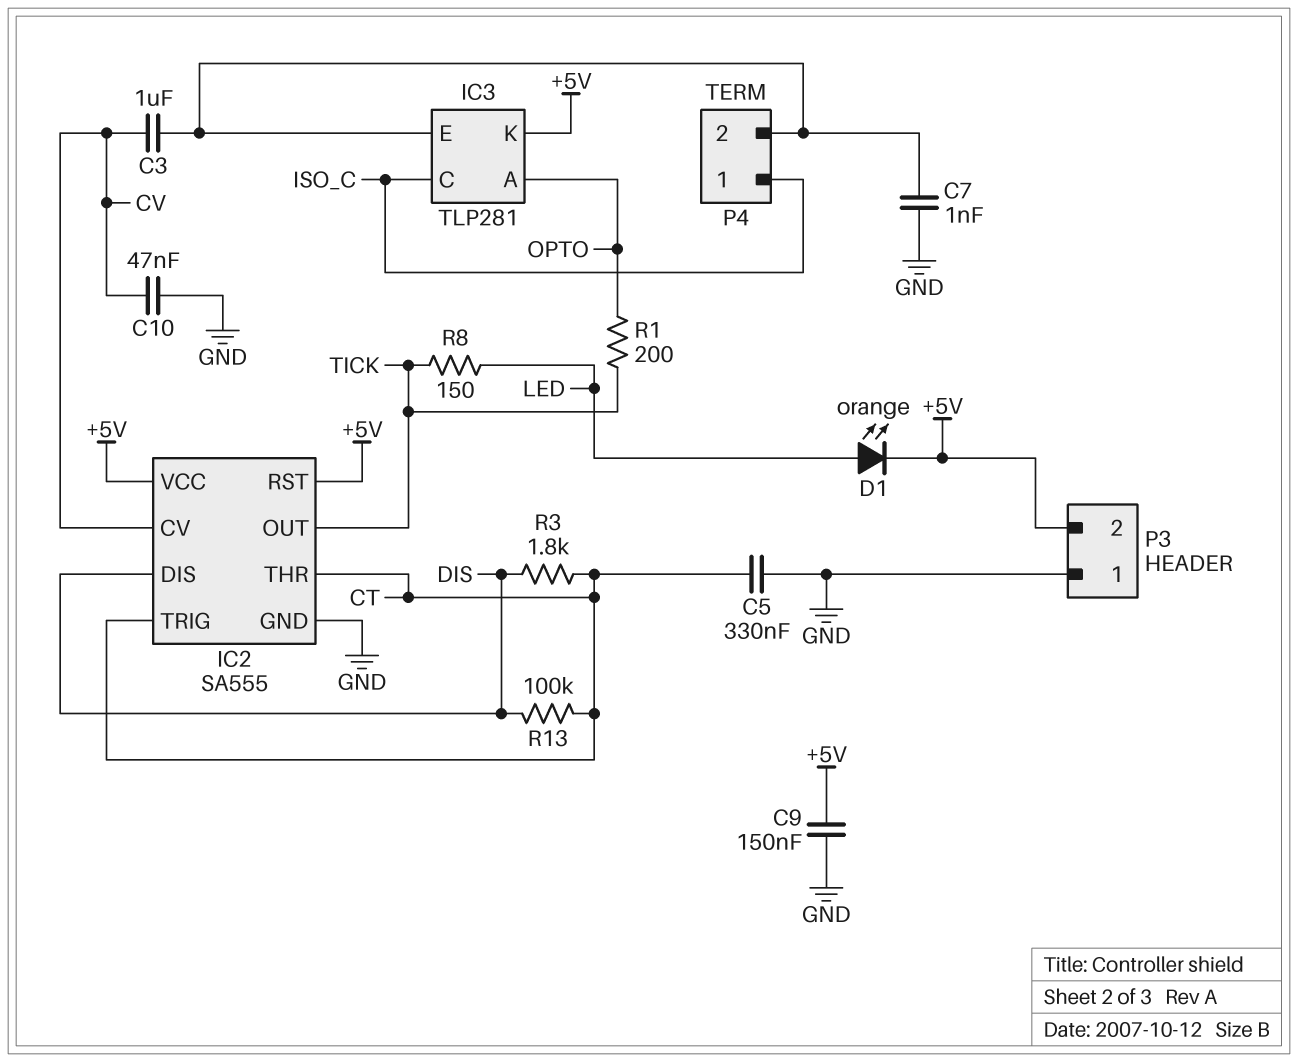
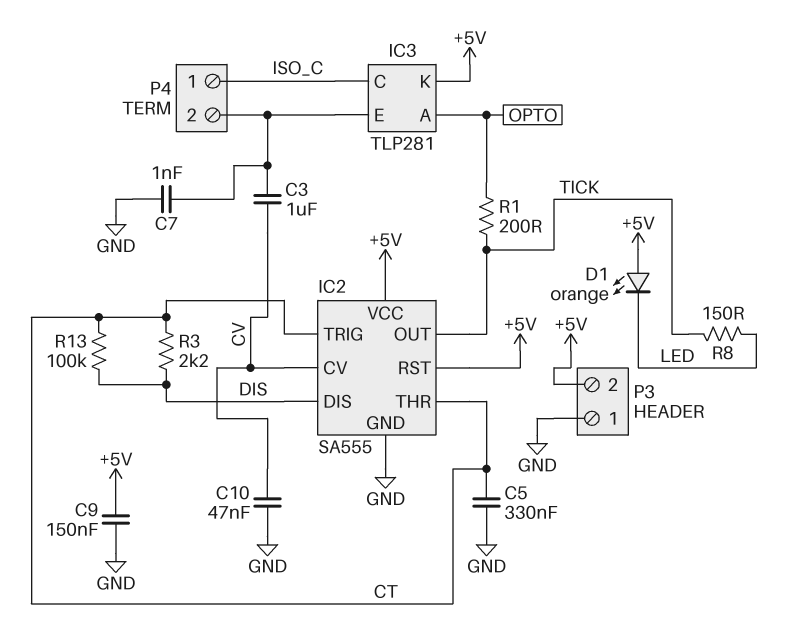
D1: LED orange (A LED, K +5V) -> LED orange (A +5V, K LED)
R3: 1.8k (CT, DIS) -> 2.2k (CT, DIS)

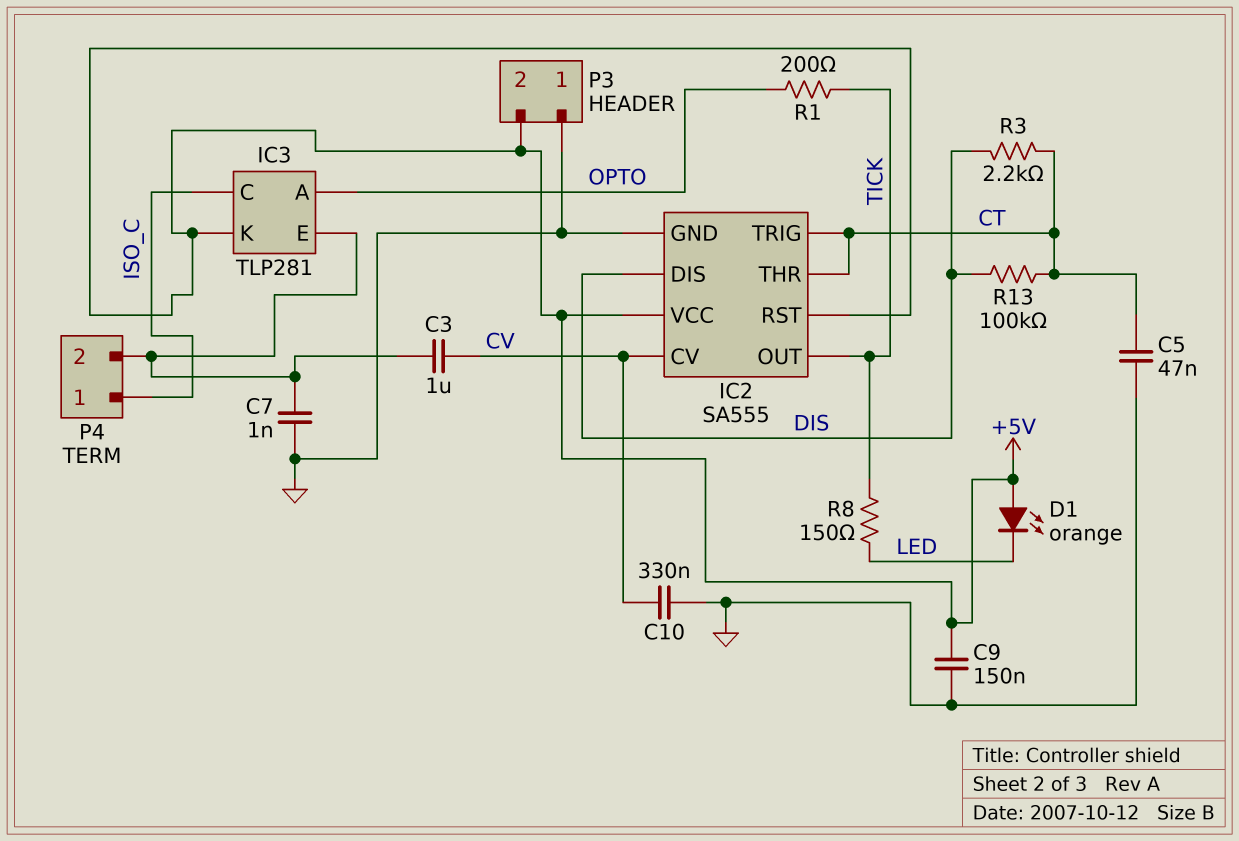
C5: 330nF (CT, GND) -> 47nF (CT, GND)
C10: 47nF (CV, GND) -> 330nF (CV, GND)

